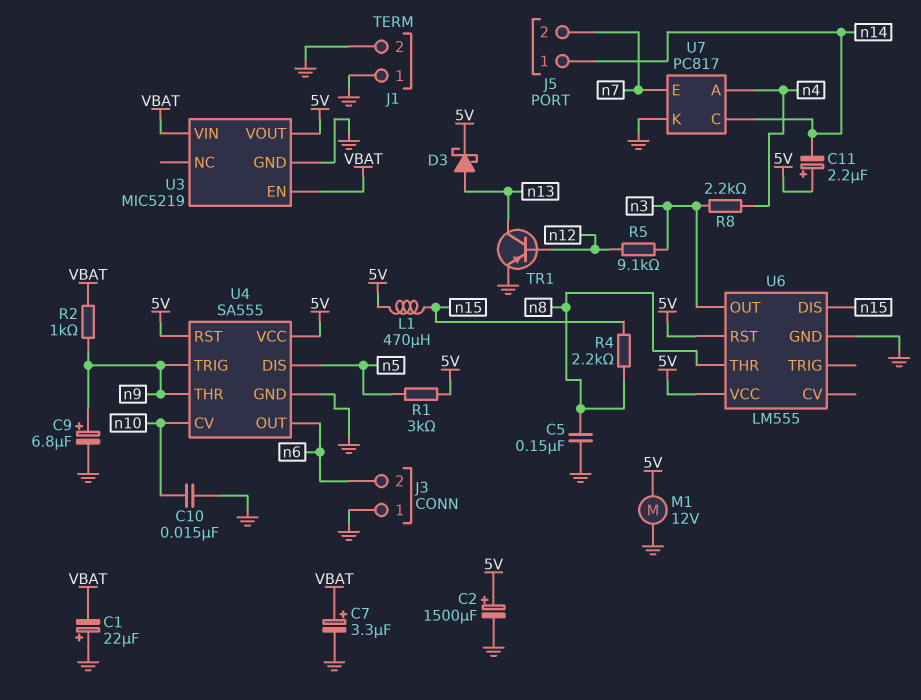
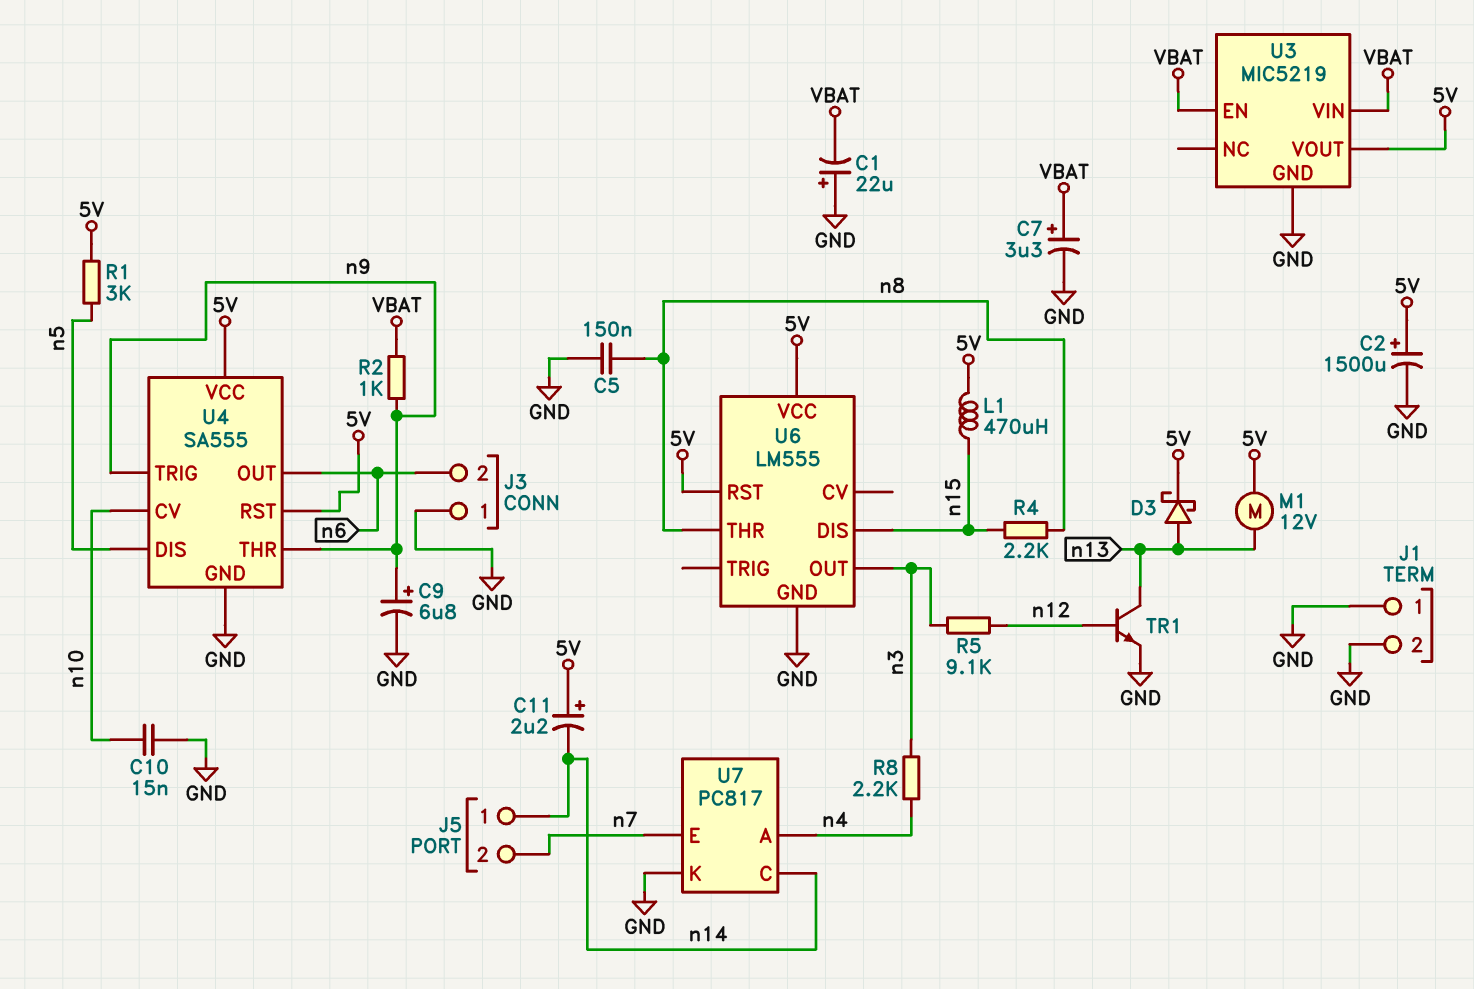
M1: motor 12V (5V, GND) -> motor 12V (5V, n13)
TR1: PNP (B n12, C n13, E GND) -> NPN (B n12, C n13, E GND)

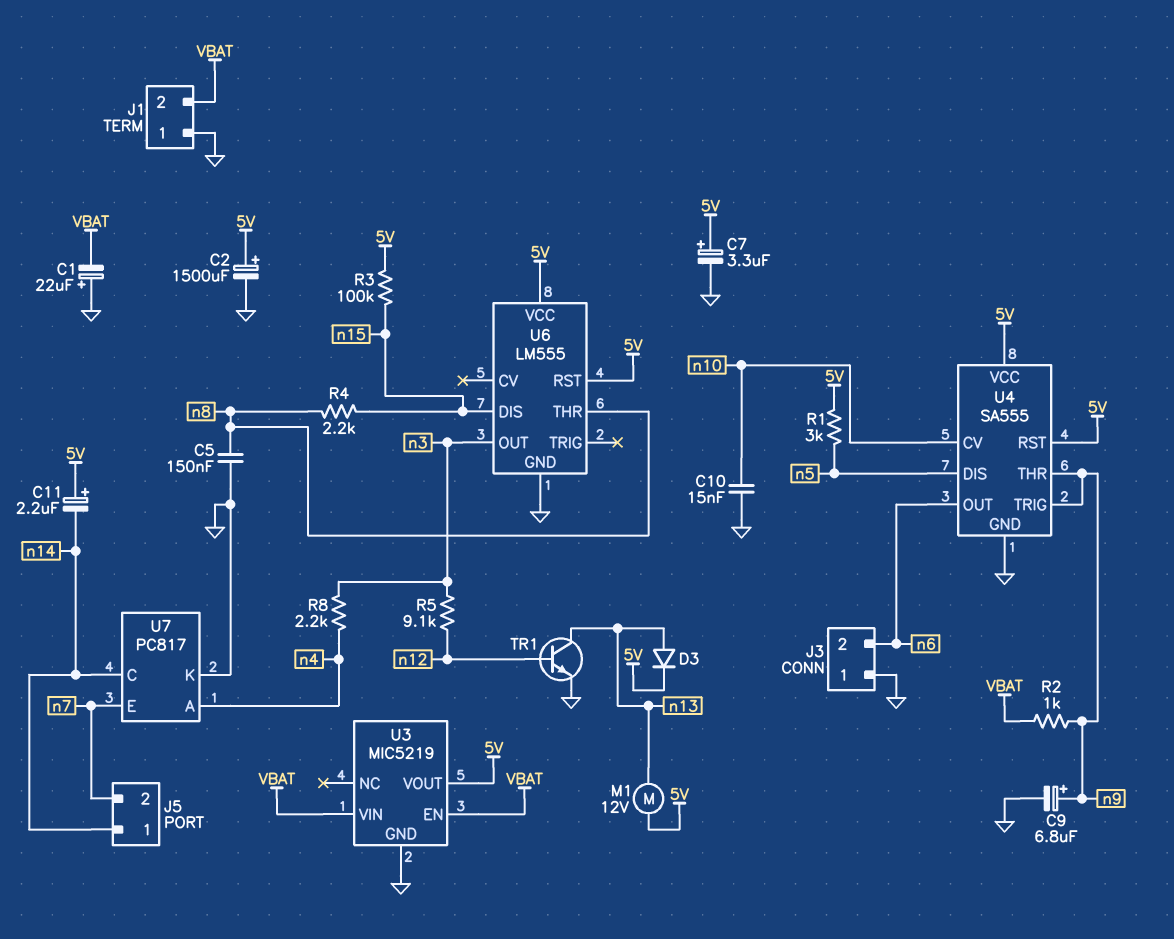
C7: 3.3uF (plus VBAT, minus GND) -> 3.3uF (plus 5V, minus GND)
D3: schottky (A n13, K 5V) -> diode (A n13, K 5V)
J1 pin 2: GND -> VBAT
L1: 470uH (5V, n15) -> none
R3: none -> 100k (5V, n15)

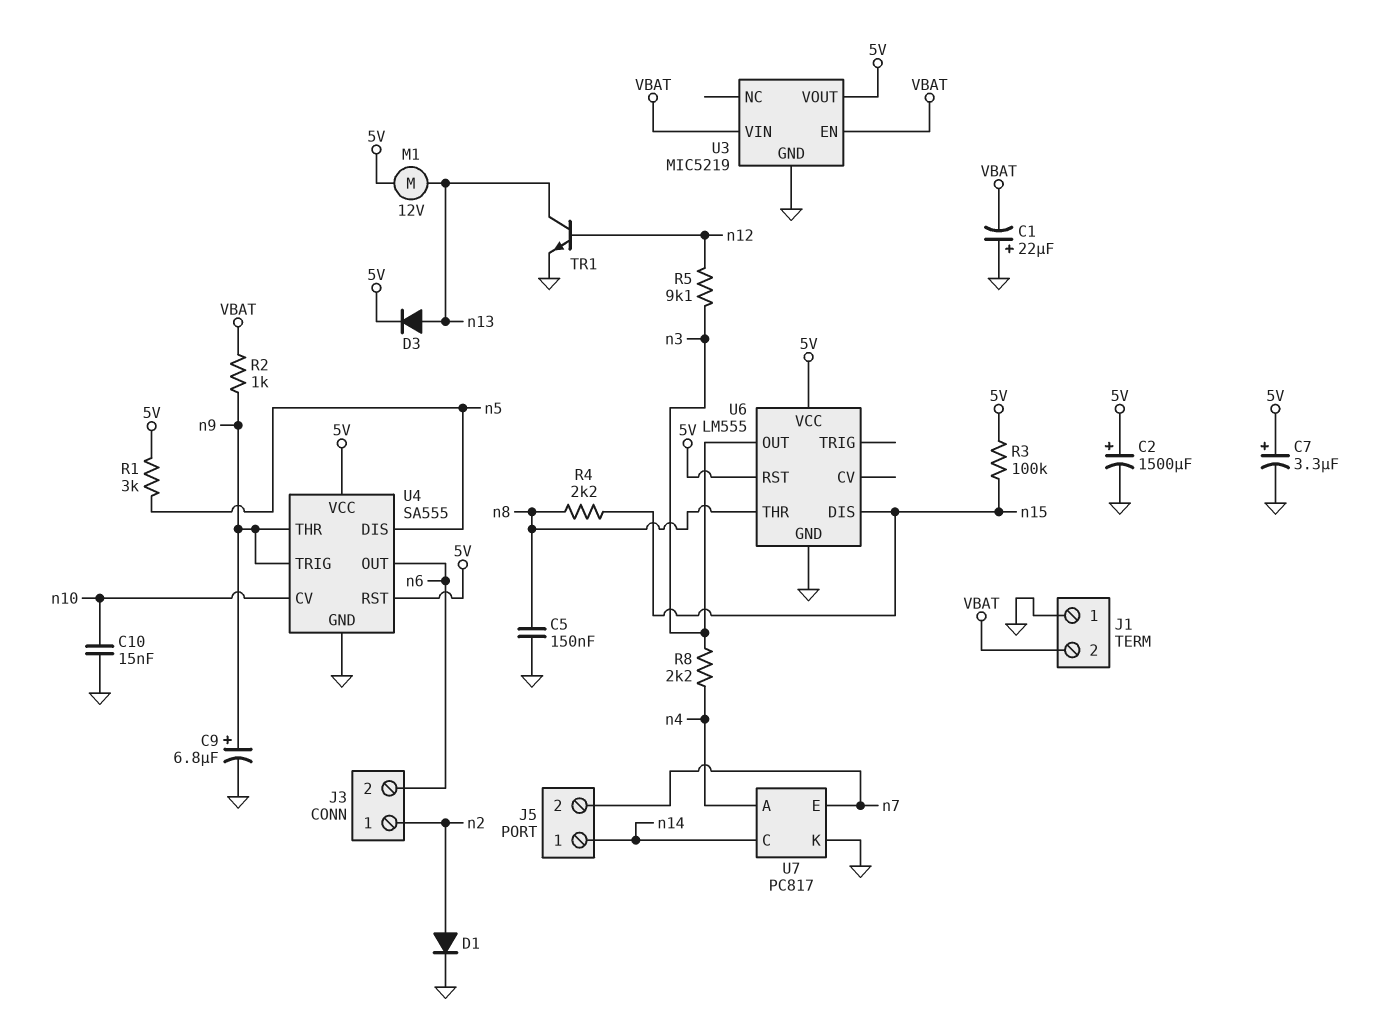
C11: 2.2uF (plus 5V, minus n14) -> none
D1: none -> diode (A n2, K GND)
J3 pin 1: GND -> n2

